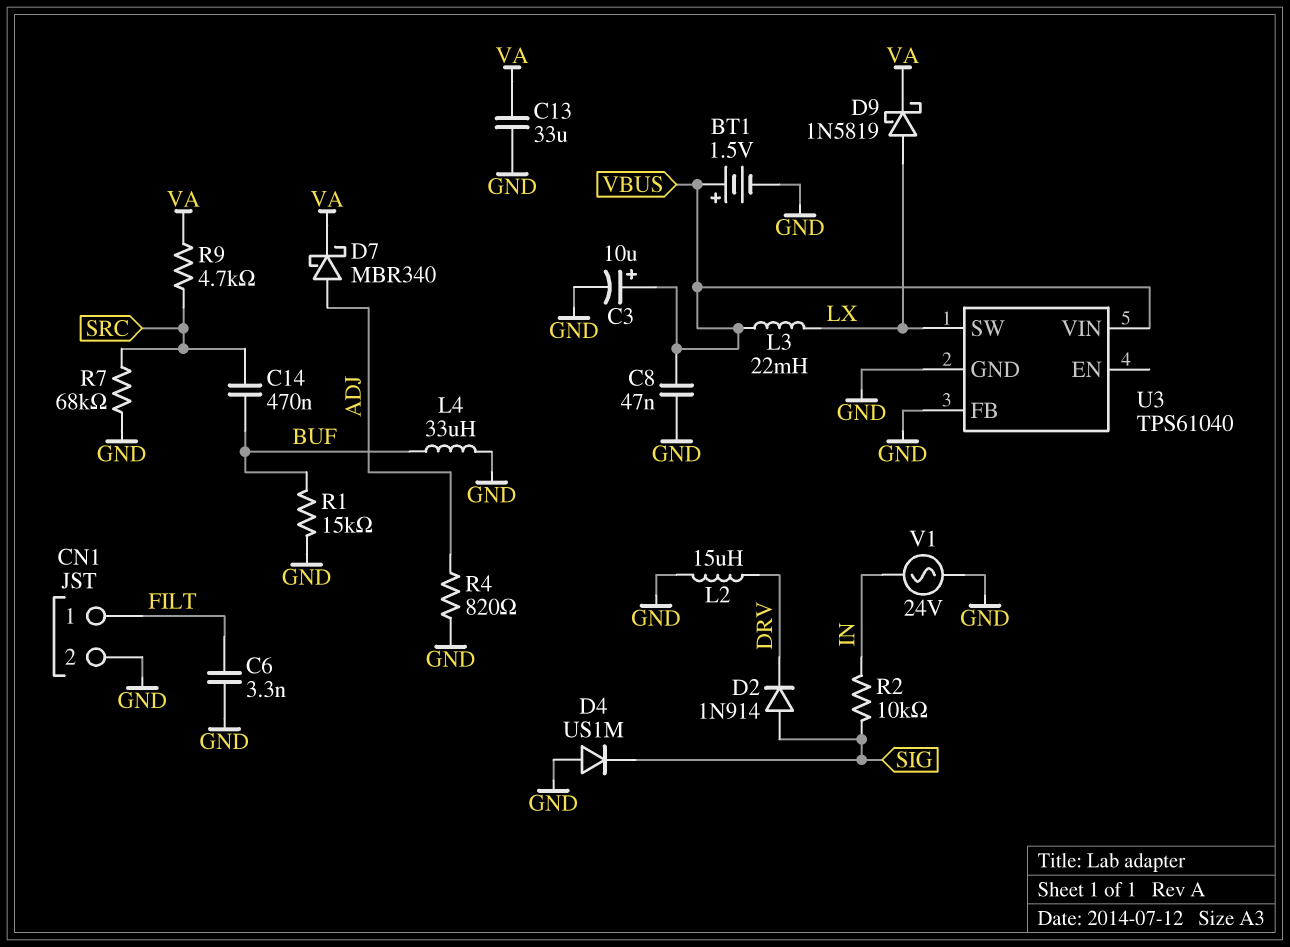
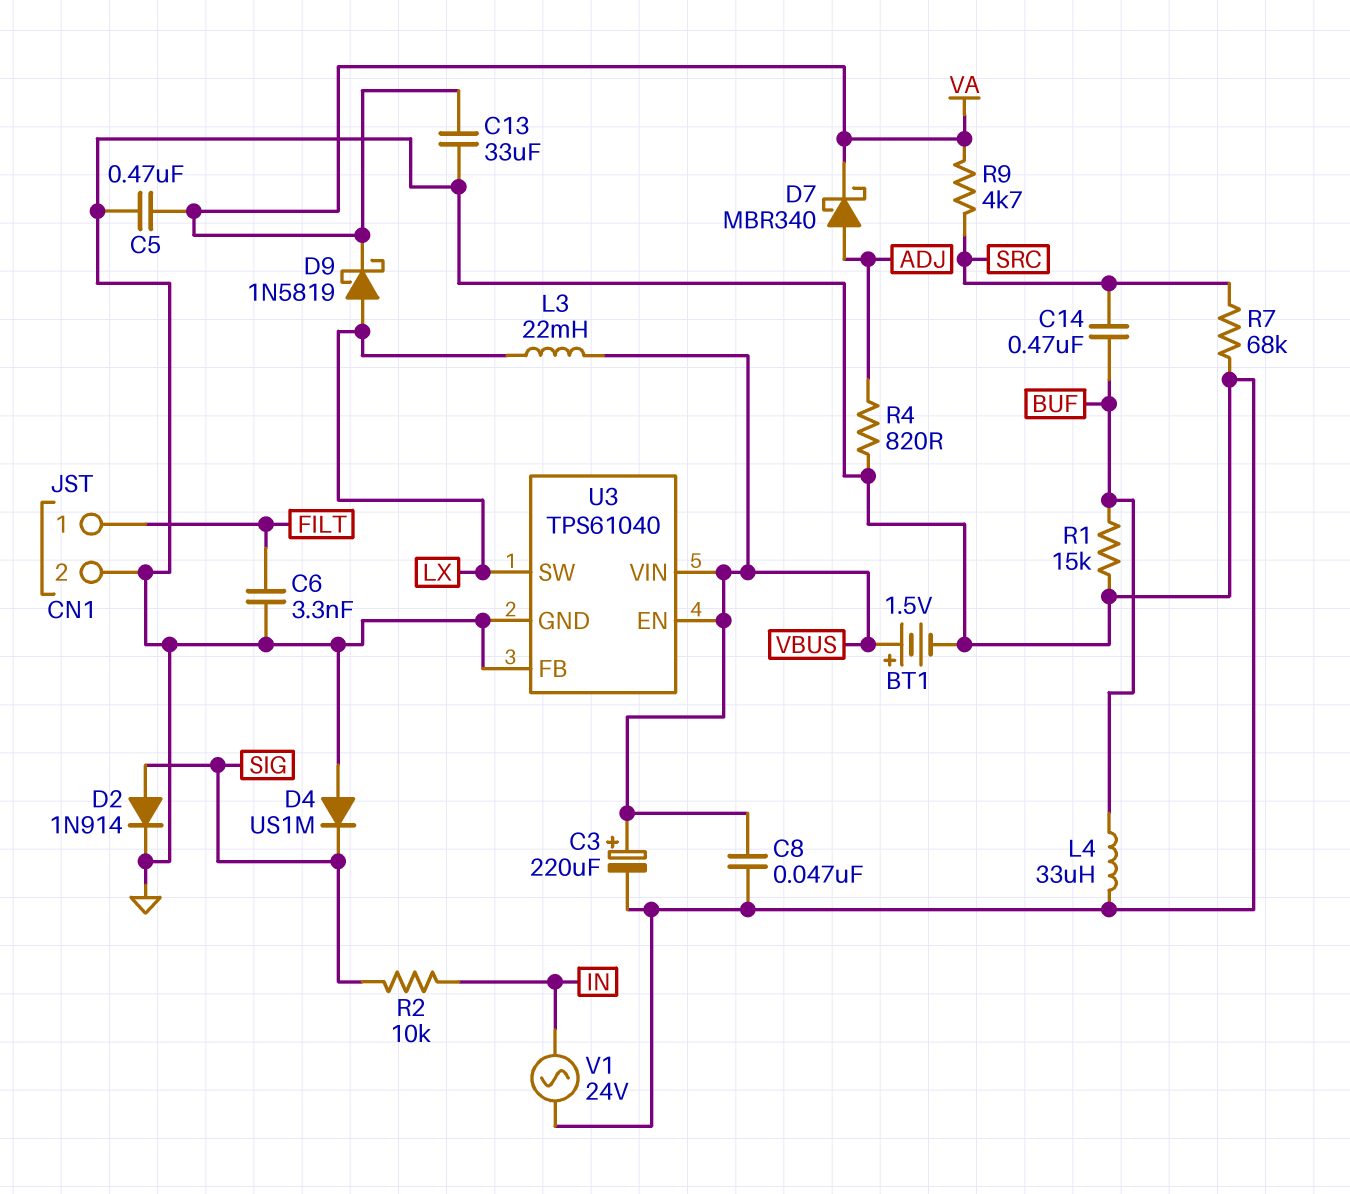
C3: 10uF (plus VBUS, minus GND) -> 220uF (plus VBUS, minus GND)
C5: none -> 470nF (GND, VA)
D2: diode 1N914 (A SIG, K DRV) -> diode 1N914 (A SIG, K GND)
L2: 15uH (DRV, GND) -> none
U3 pin EN: none -> VBUS

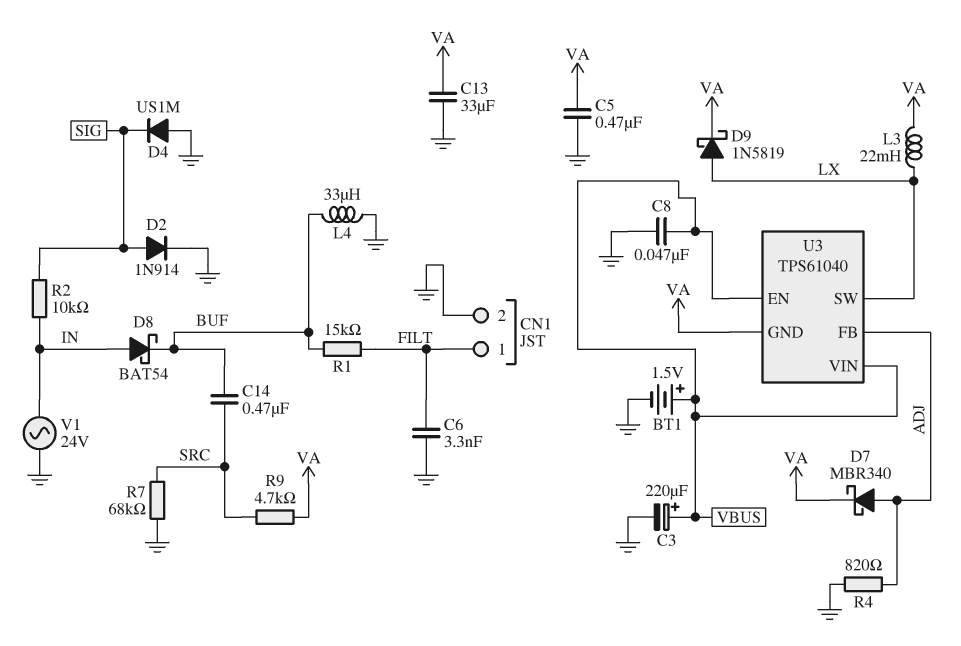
D8: none -> schottky BAT54 (A IN, K BUF)
L3: 22mH (LX, VBUS) -> 22mH (LX, VA)
R1: 15k (BUF, GND) -> 15k (BUF, FILT)
U3 pin FB: GND -> ADJ
U3 pin GND: GND -> VA

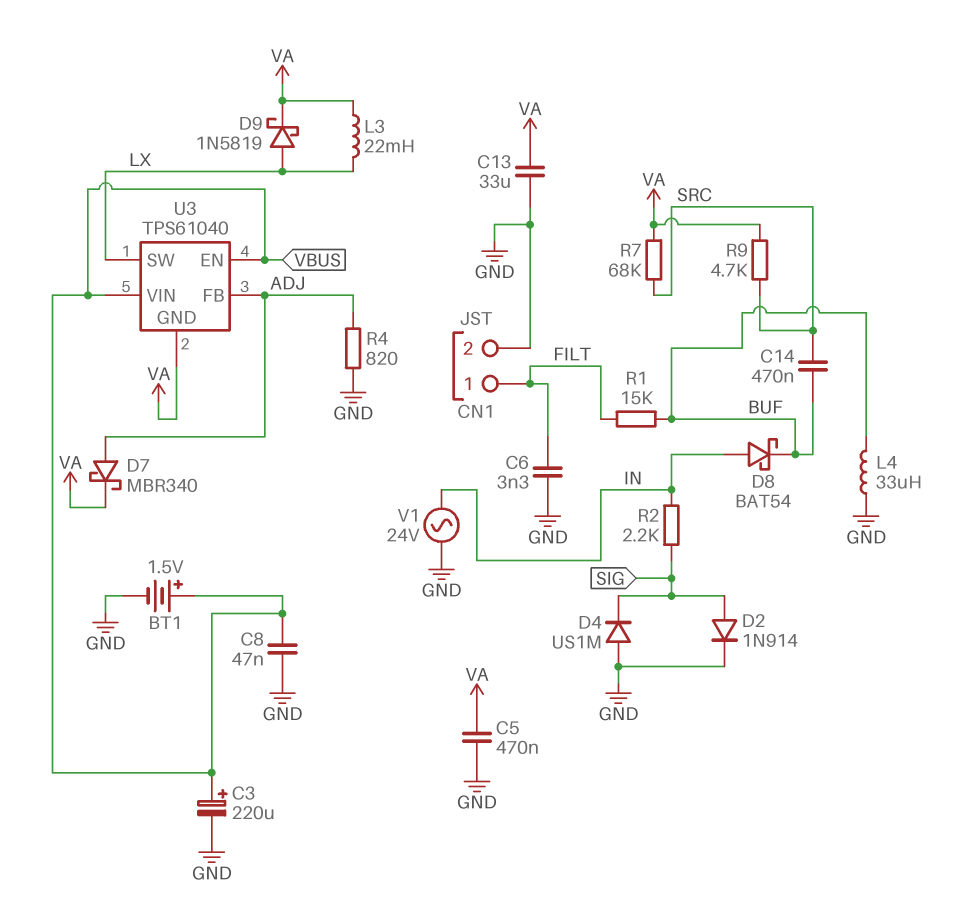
R2: 10k (IN, SIG) -> 2.2k (IN, SIG)
R7: 68k (GND, SRC) -> 68k (SRC, VA)

